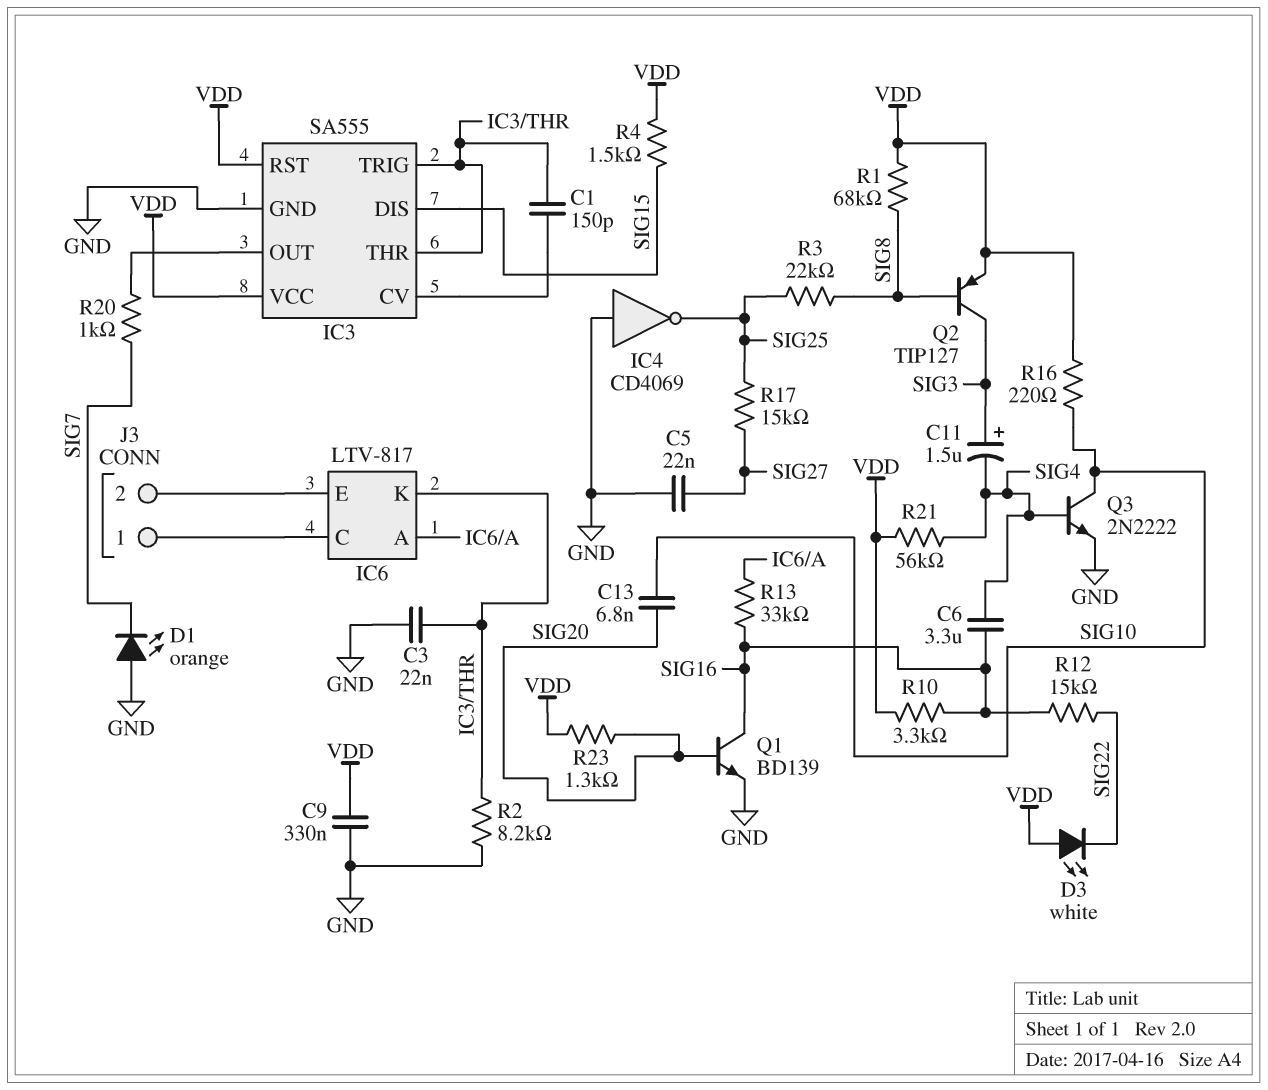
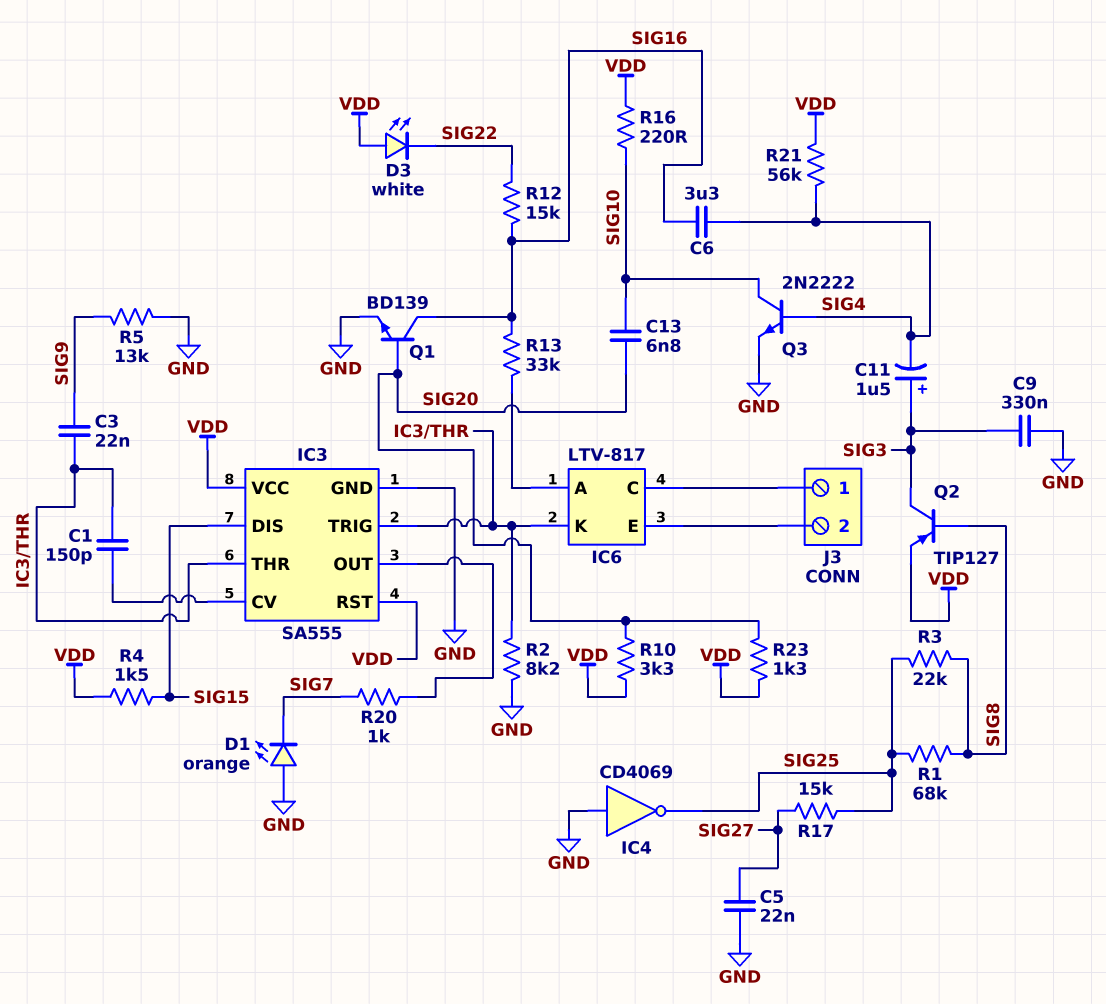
C3: 22nF (GND, IC3/THR) -> 22nF (IC3/THR, SIG9)
C9: 330nF (GND, VDD) -> 330nF (GND, SIG3)
R1: 68k (SIG8, VDD) -> 68k (SIG8, SIG25)
R5: none -> 13k (GND, SIG9)
R10: 3.3k (SIG16, VDD) -> 3.3k (SIG20, VDD)

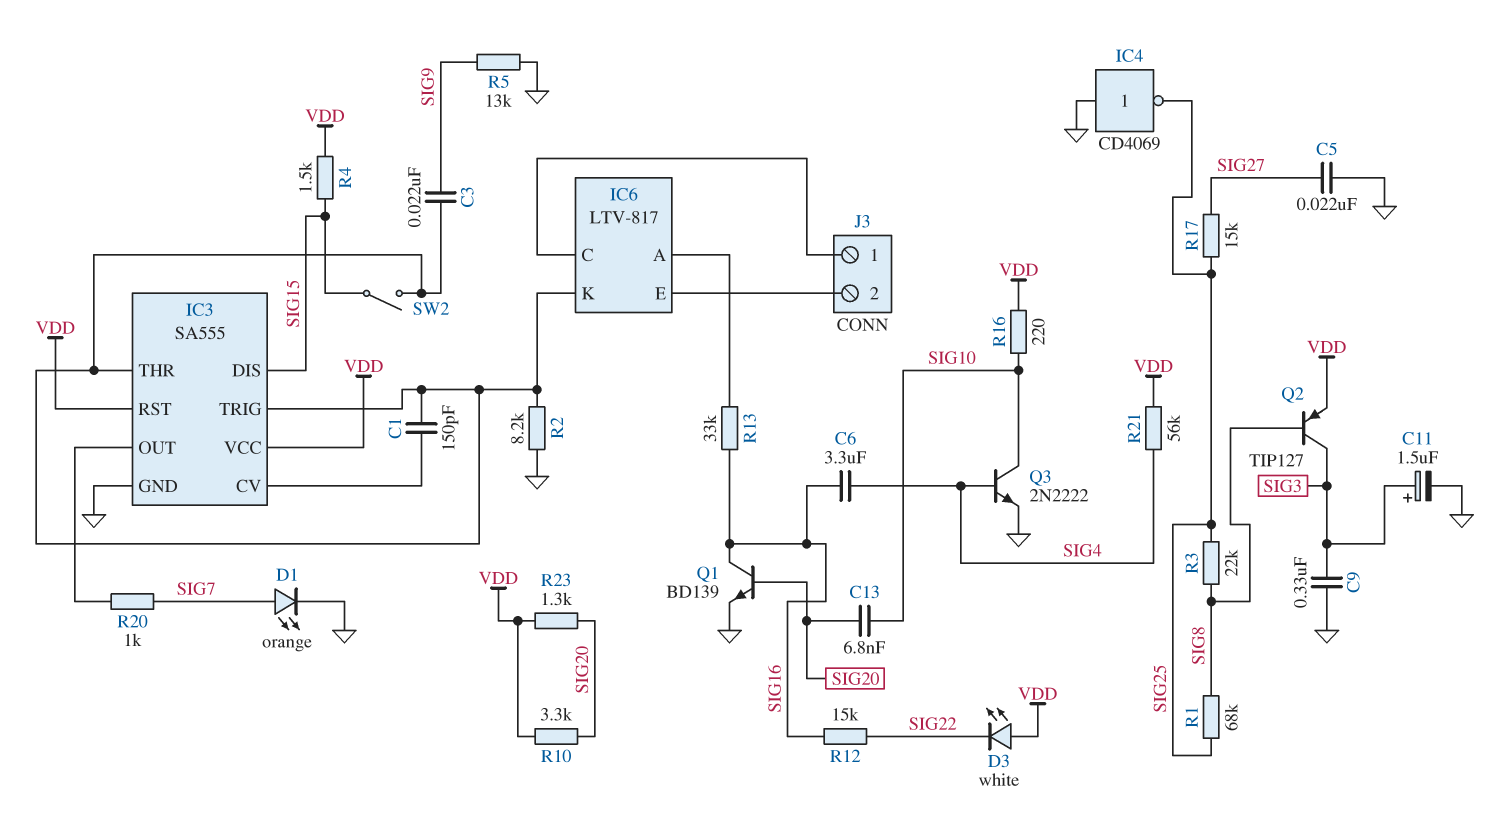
C11: 1.5uF (plus SIG3, minus SIG4) -> 1.5uF (plus SIG3, minus GND)
D1: LED orange (A GND, K SIG7) -> LED orange (A SIG7, K GND)
SW2: none -> switch (IC3/THR, SIG15)

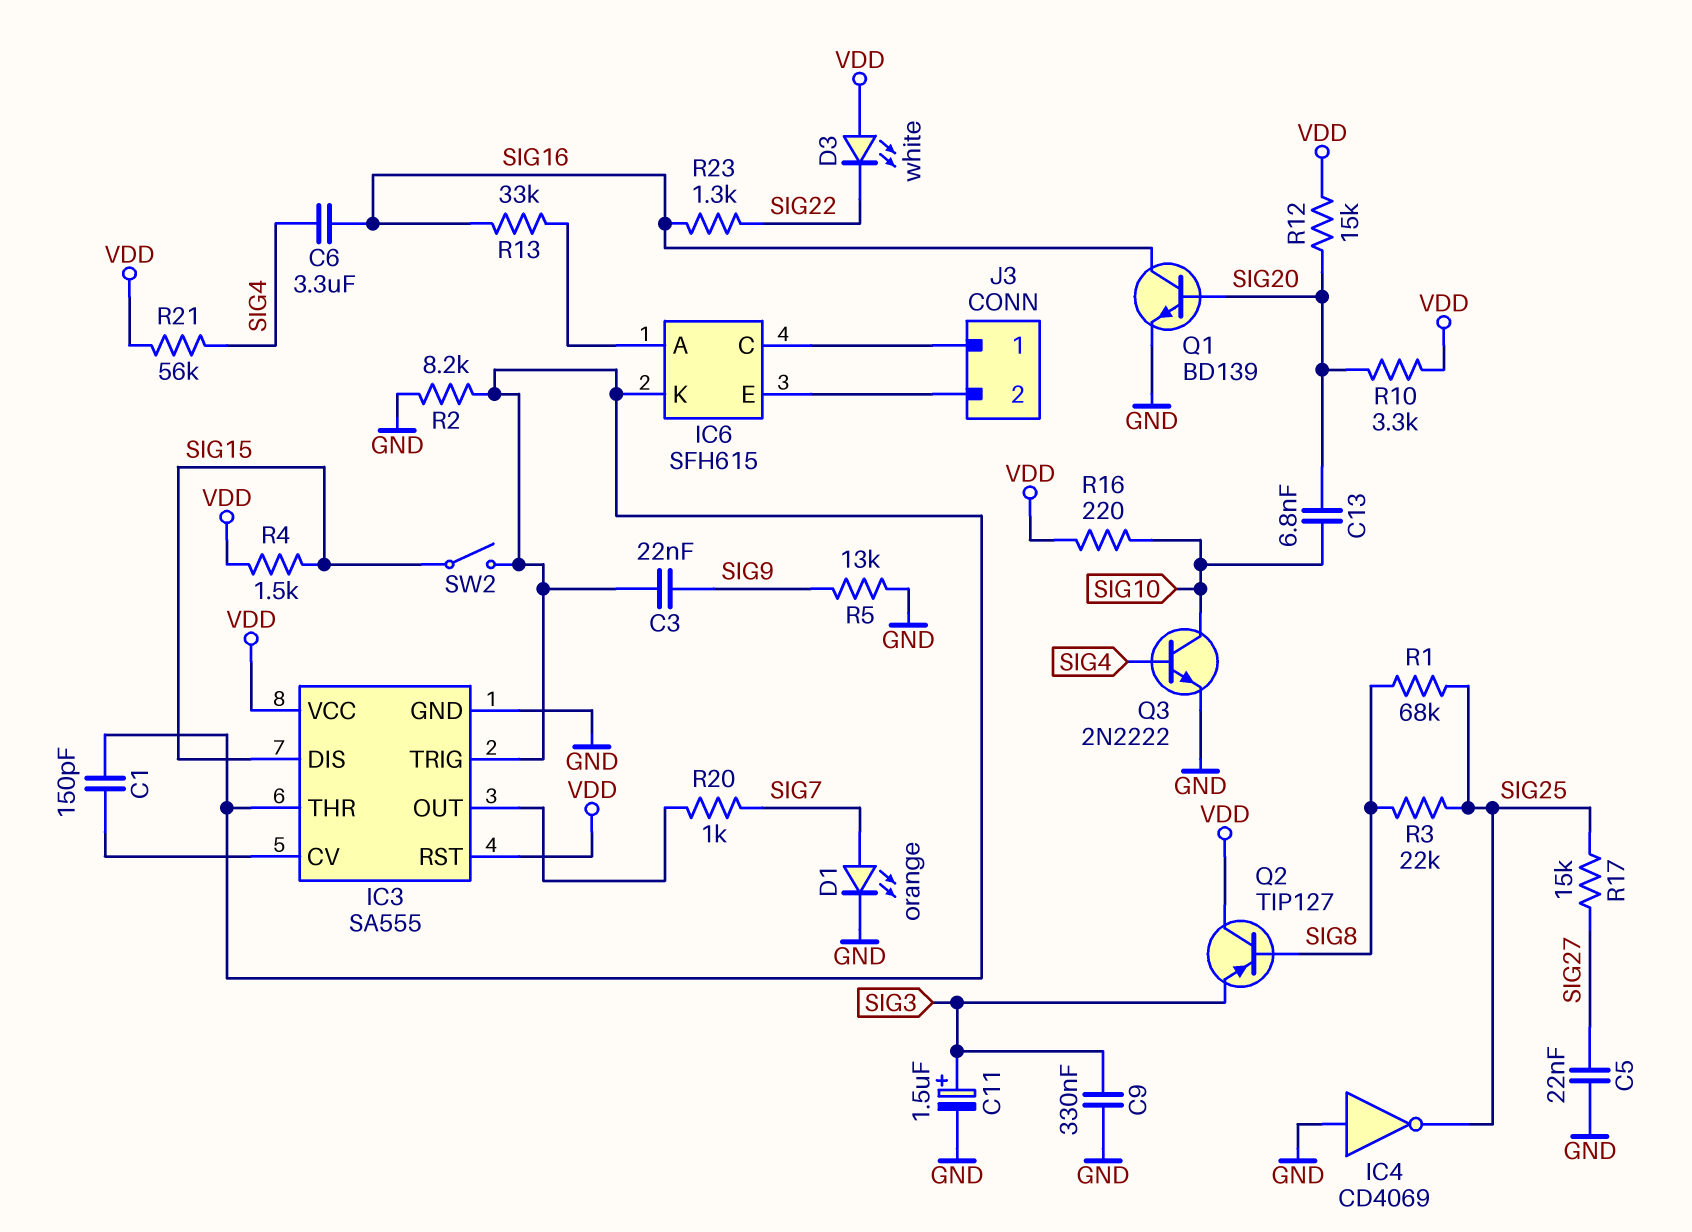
IC6: LTV-817 -> SFH615
Q2: PNP TIP127 (B SIG8, C SIG3, E VDD) -> PNP TIP127 (B SIG8, C VDD, E SIG3)
R12: 15k (SIG16, SIG22) -> 15k (SIG20, VDD)
R23: 1.3k (SIG20, VDD) -> 1.3k (SIG16, SIG22)

